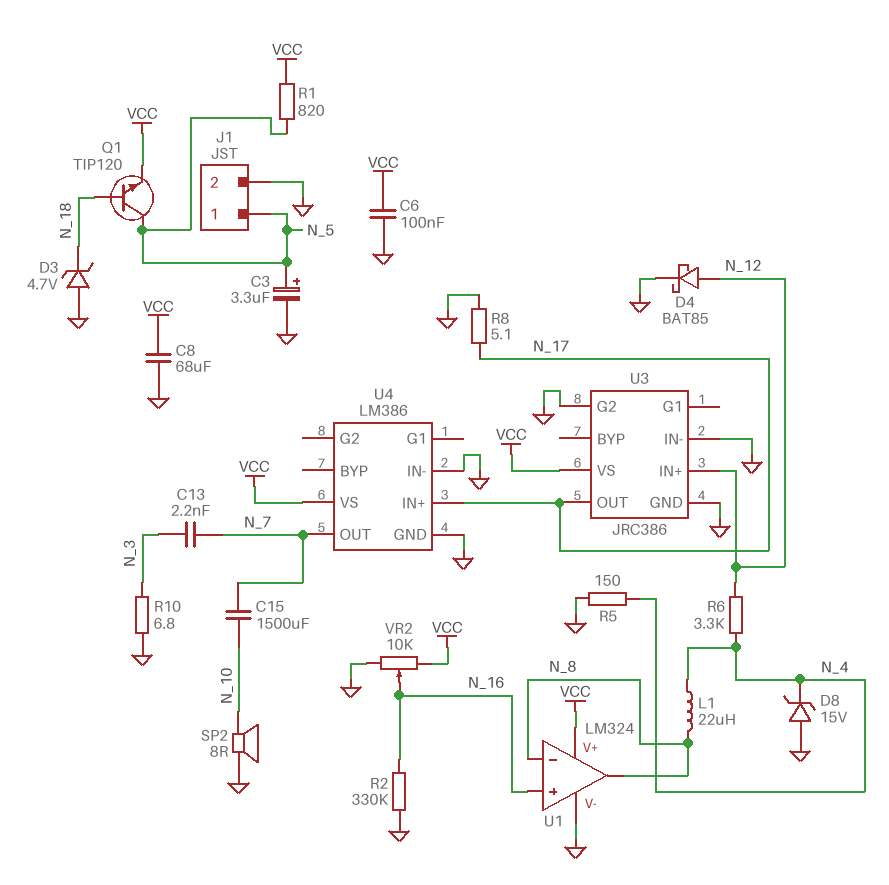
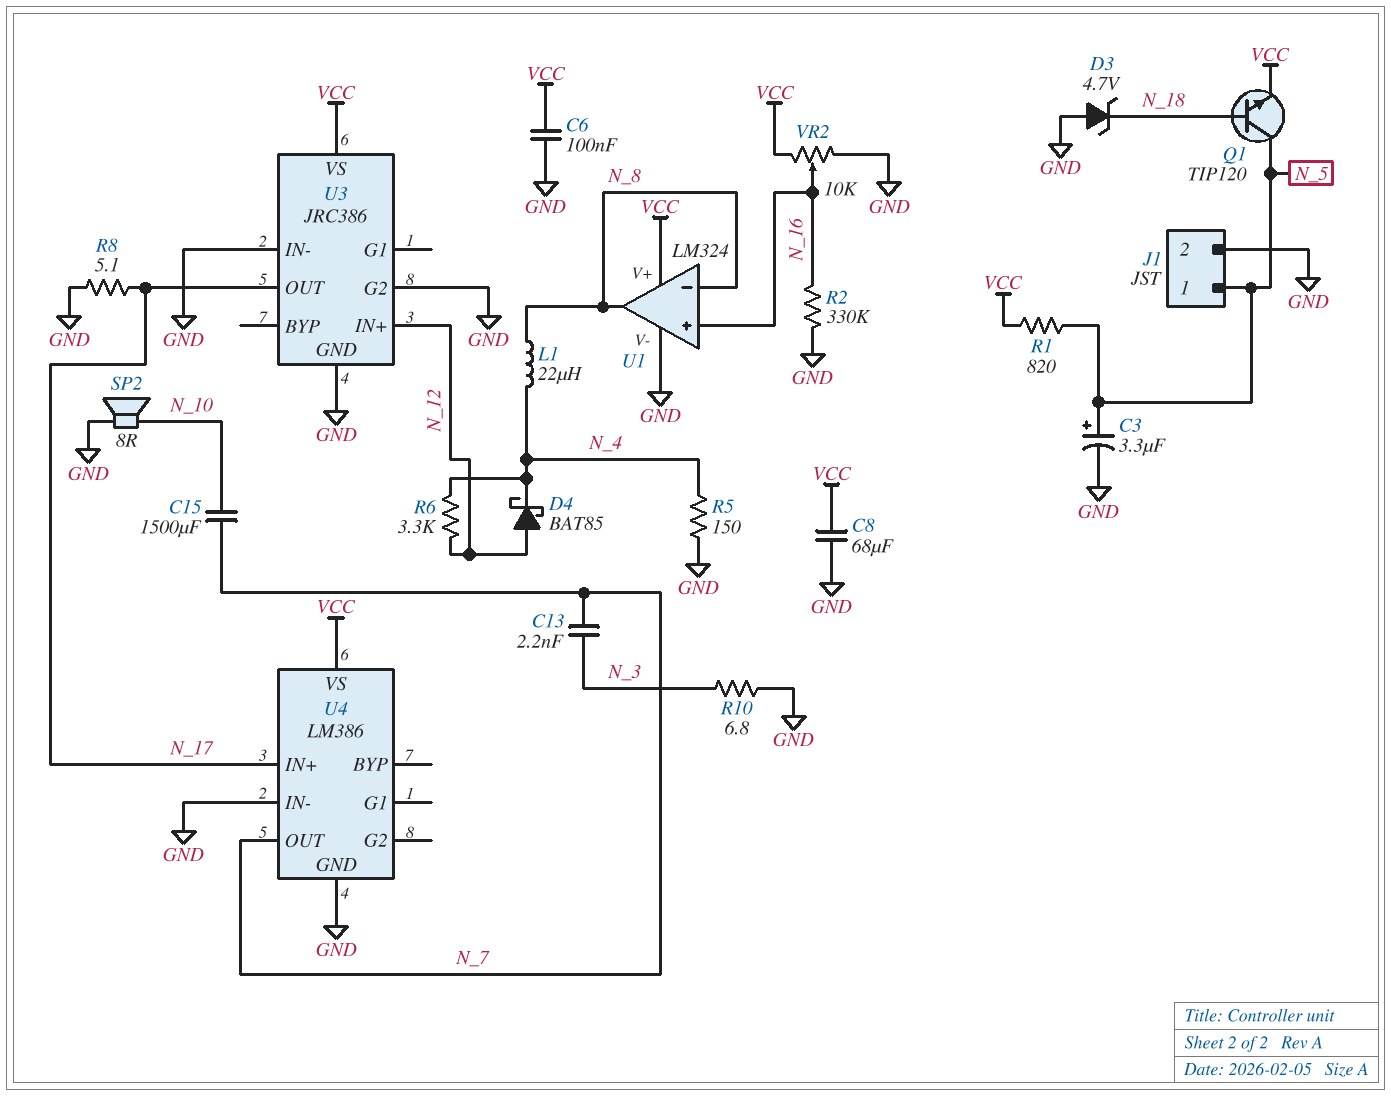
D4: schottky BAT85 (A N_12, K GND) -> schottky BAT85 (A N_12, K N_4)
D8: zener 15V (A GND, K N_4) -> none

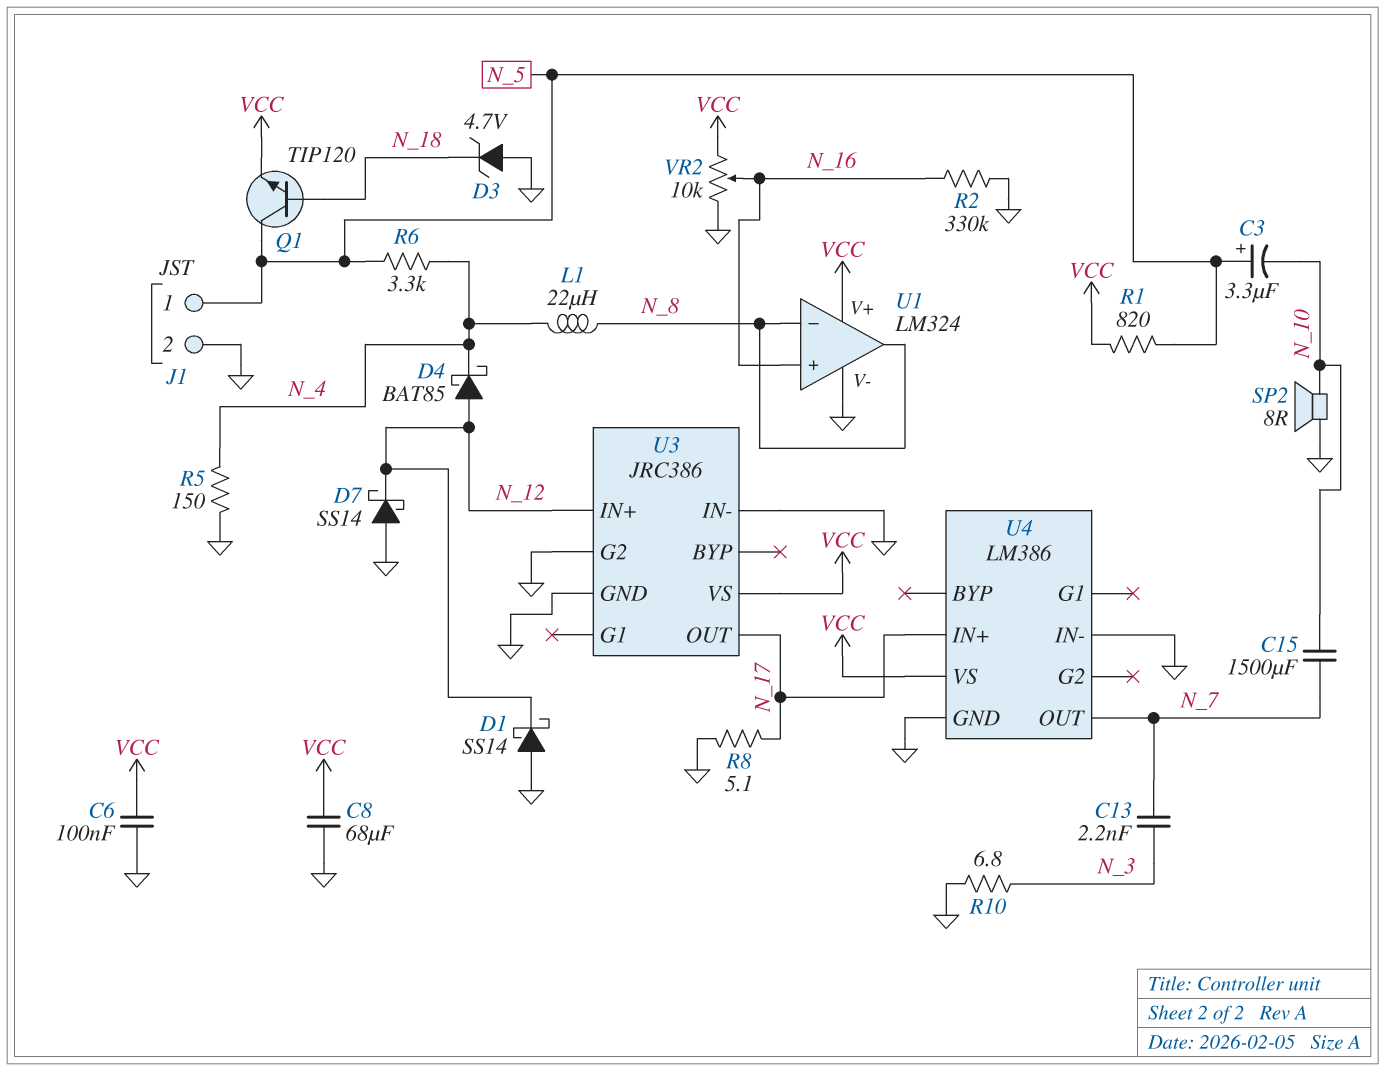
C3: 3.3uF (plus N_5, minus GND) -> 3.3uF (plus N_5, minus N_10)
D1: none -> schottky SS14 (A GND, K N_12)
D7: none -> schottky SS14 (A GND, K N_12)
R6: 3.3k (N_4, N_12) -> 3.3k (N_4, N_5)

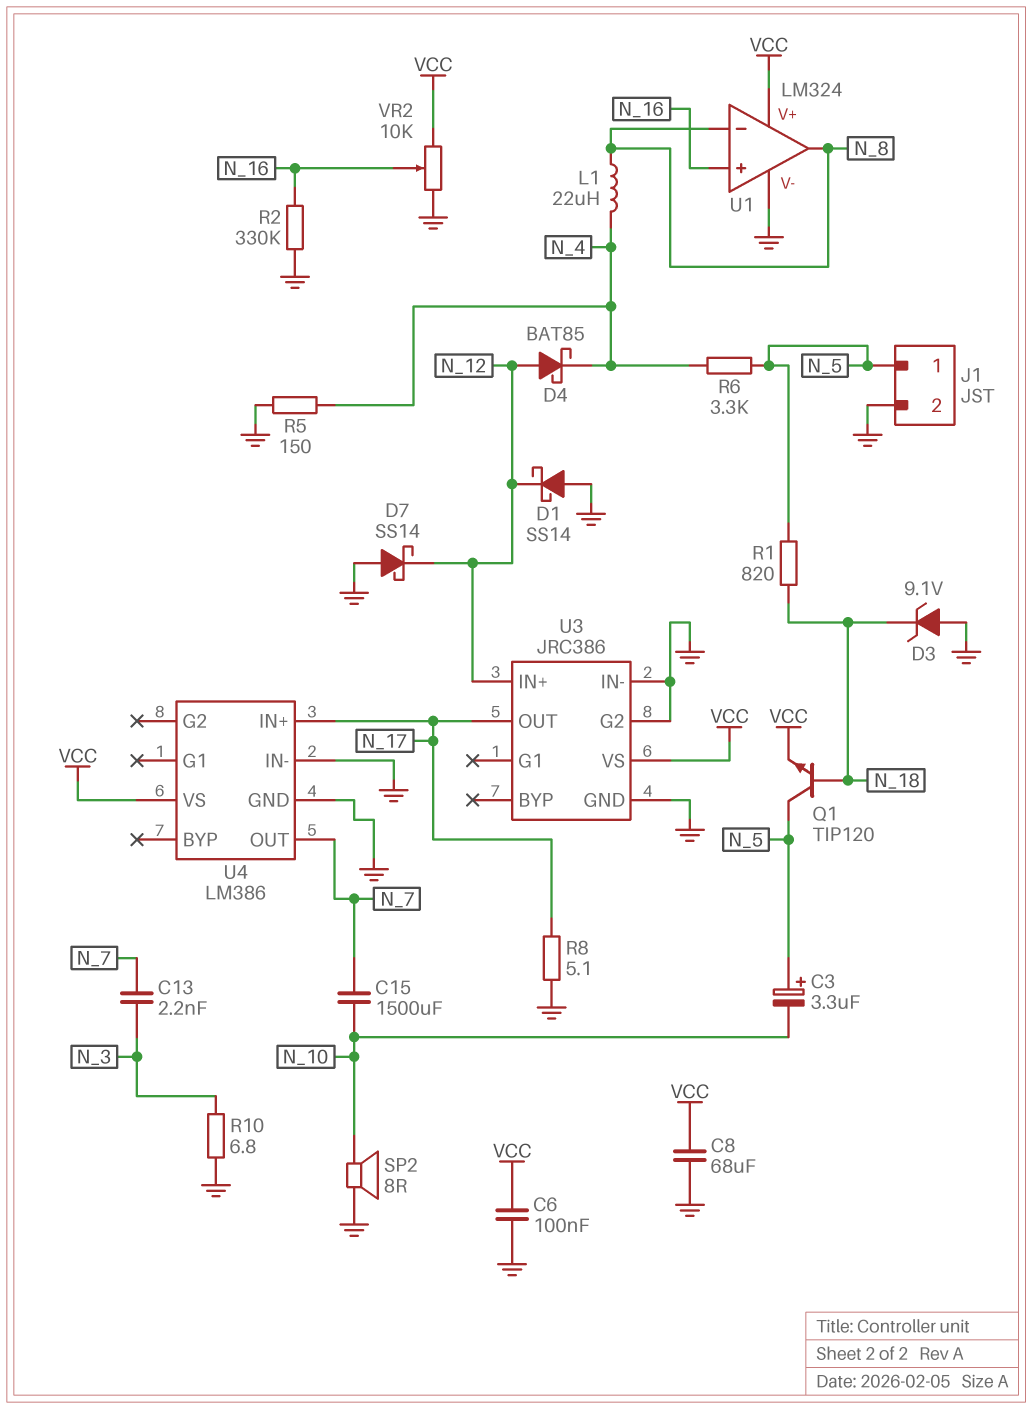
D3: zener 4.7V (A GND, K N_18) -> zener 9.1V (A GND, K N_18)
R1: 820 (N_5, VCC) -> 820 (N_5, N_18)

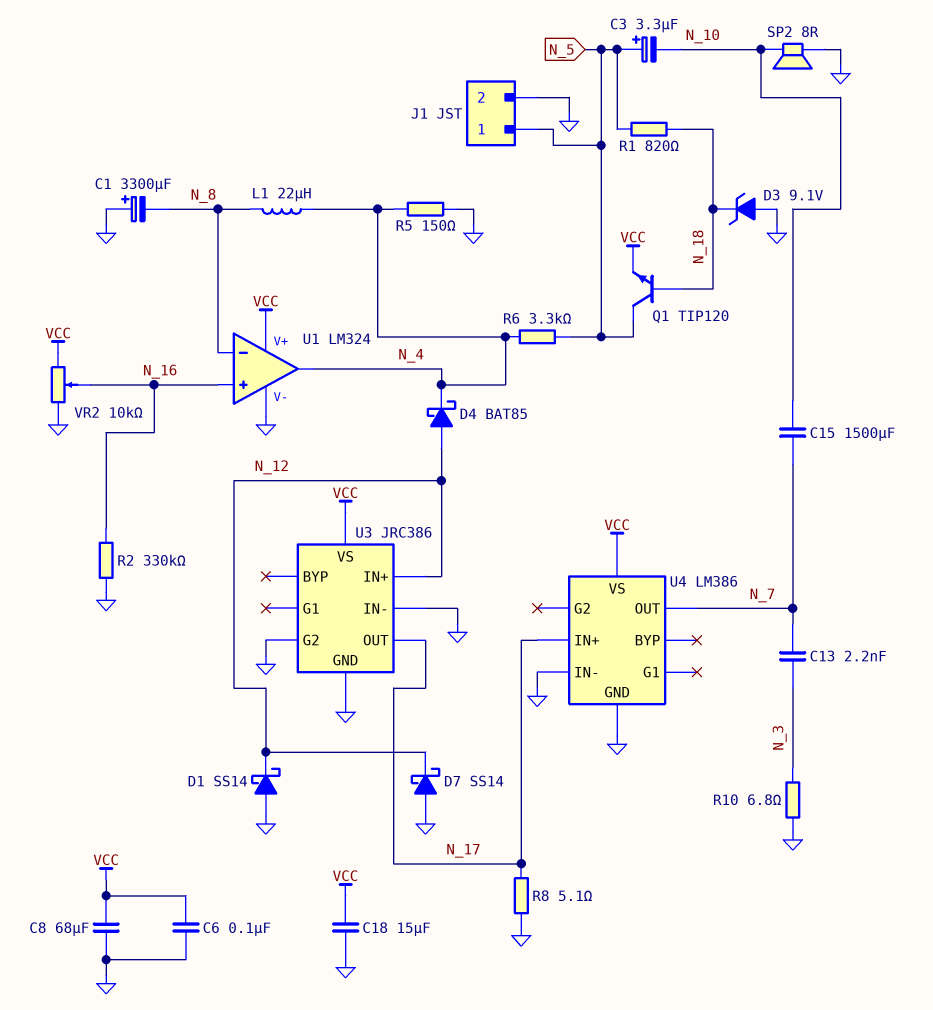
C1: none -> 3300uF (plus GND, minus N_8)
C18: none -> 15uF (GND, VCC)
U1 pin out: N_8 -> N_4

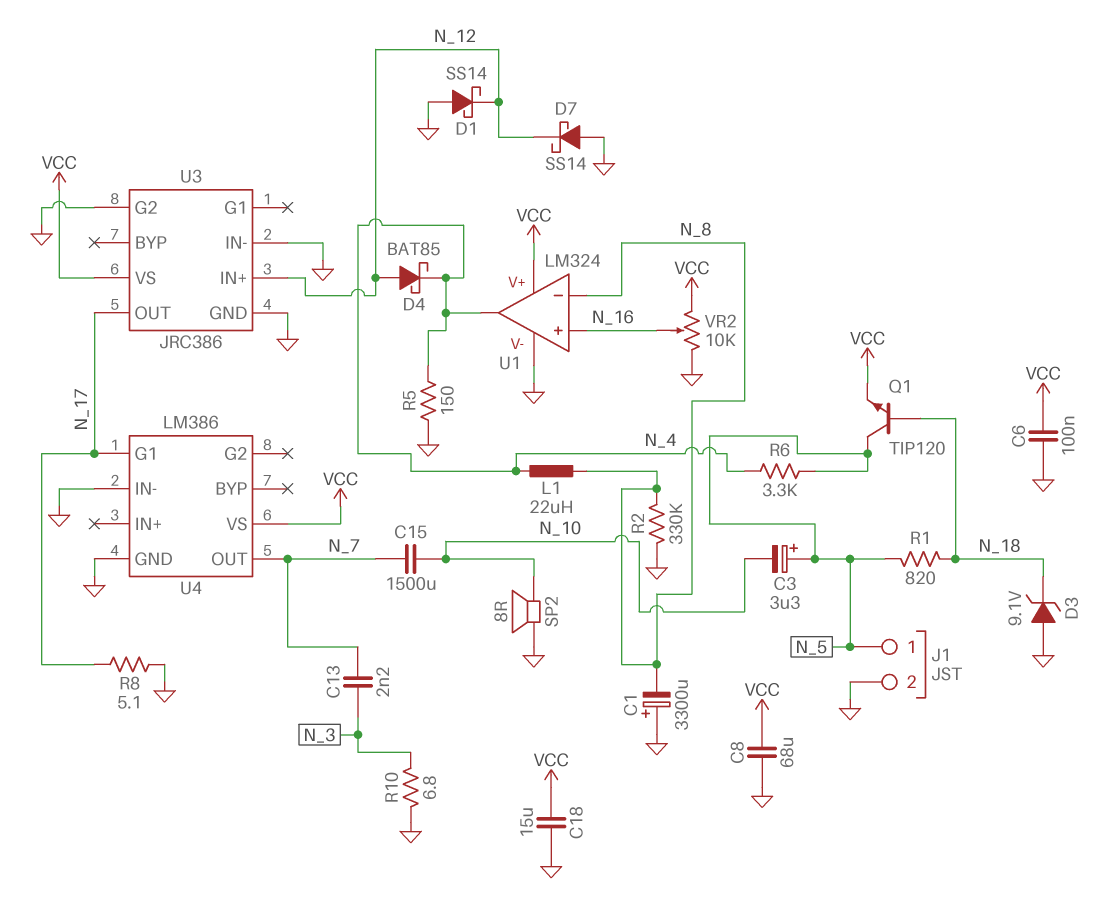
R2: 330k (GND, N_16) -> 330k (GND, N_8)
U4 pin G1: none -> N_17
U4 pin IN+: N_17 -> none

